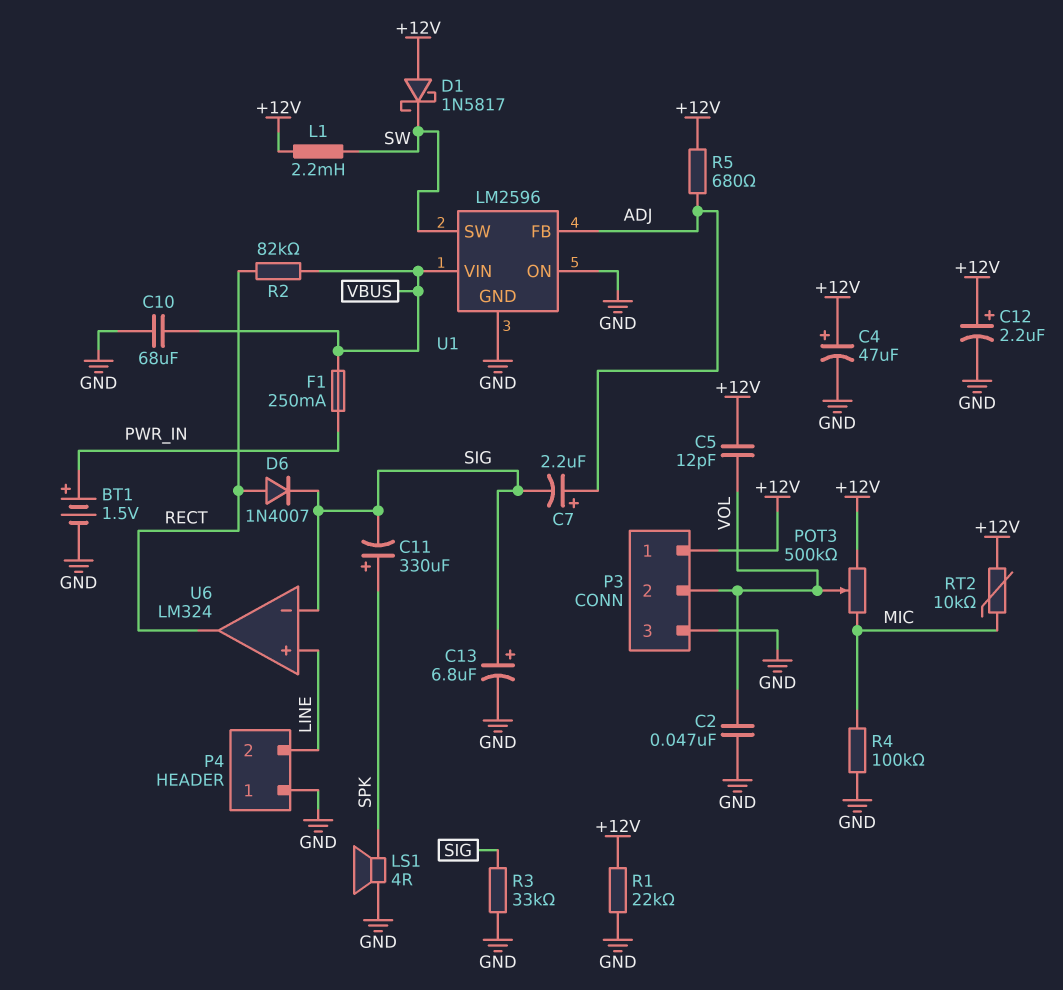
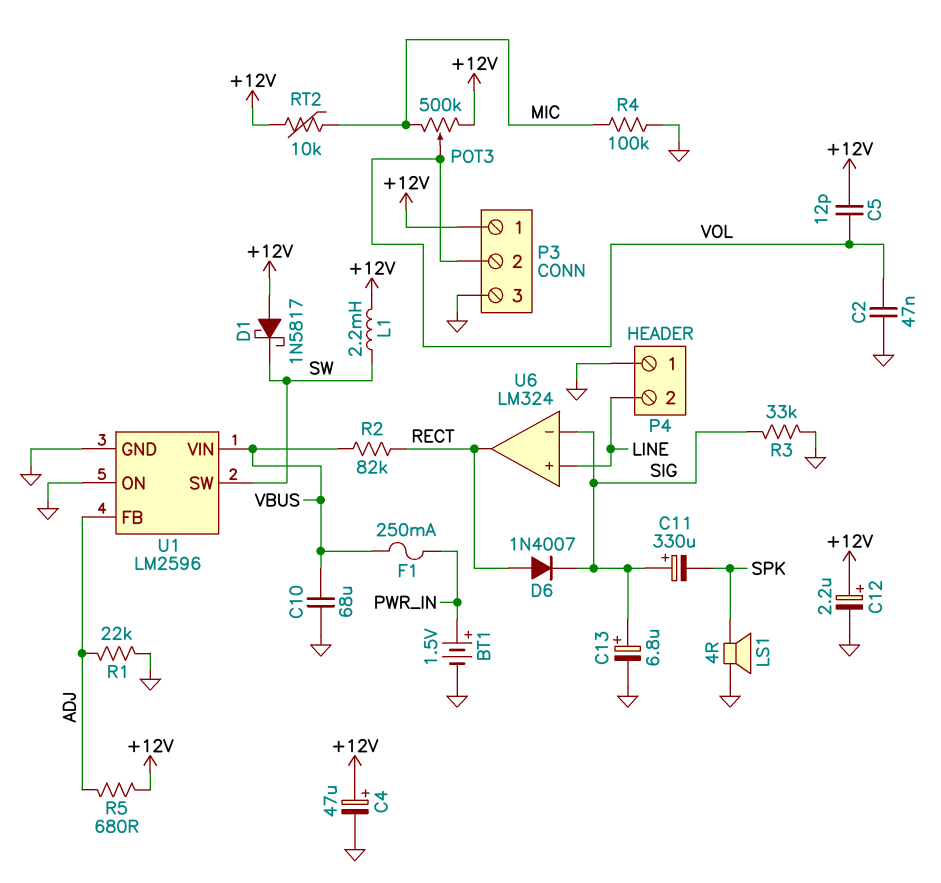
C7: 2.2uF (plus ADJ, minus SIG) -> none
C11: 330uF (plus SPK, minus SIG) -> 330uF (plus SIG, minus SPK)
R1: 22k (+12V, GND) -> 22k (ADJ, GND)

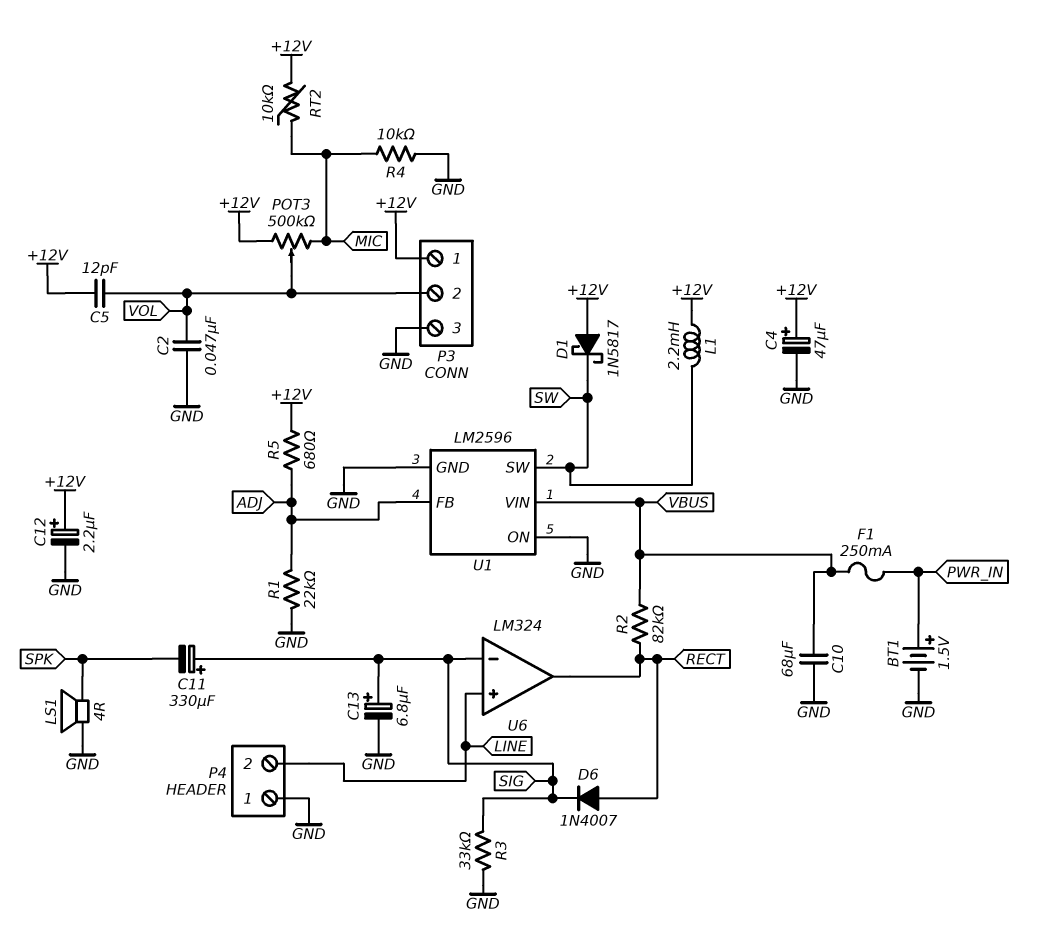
R4: 100k (GND, MIC) -> 10k (GND, MIC)

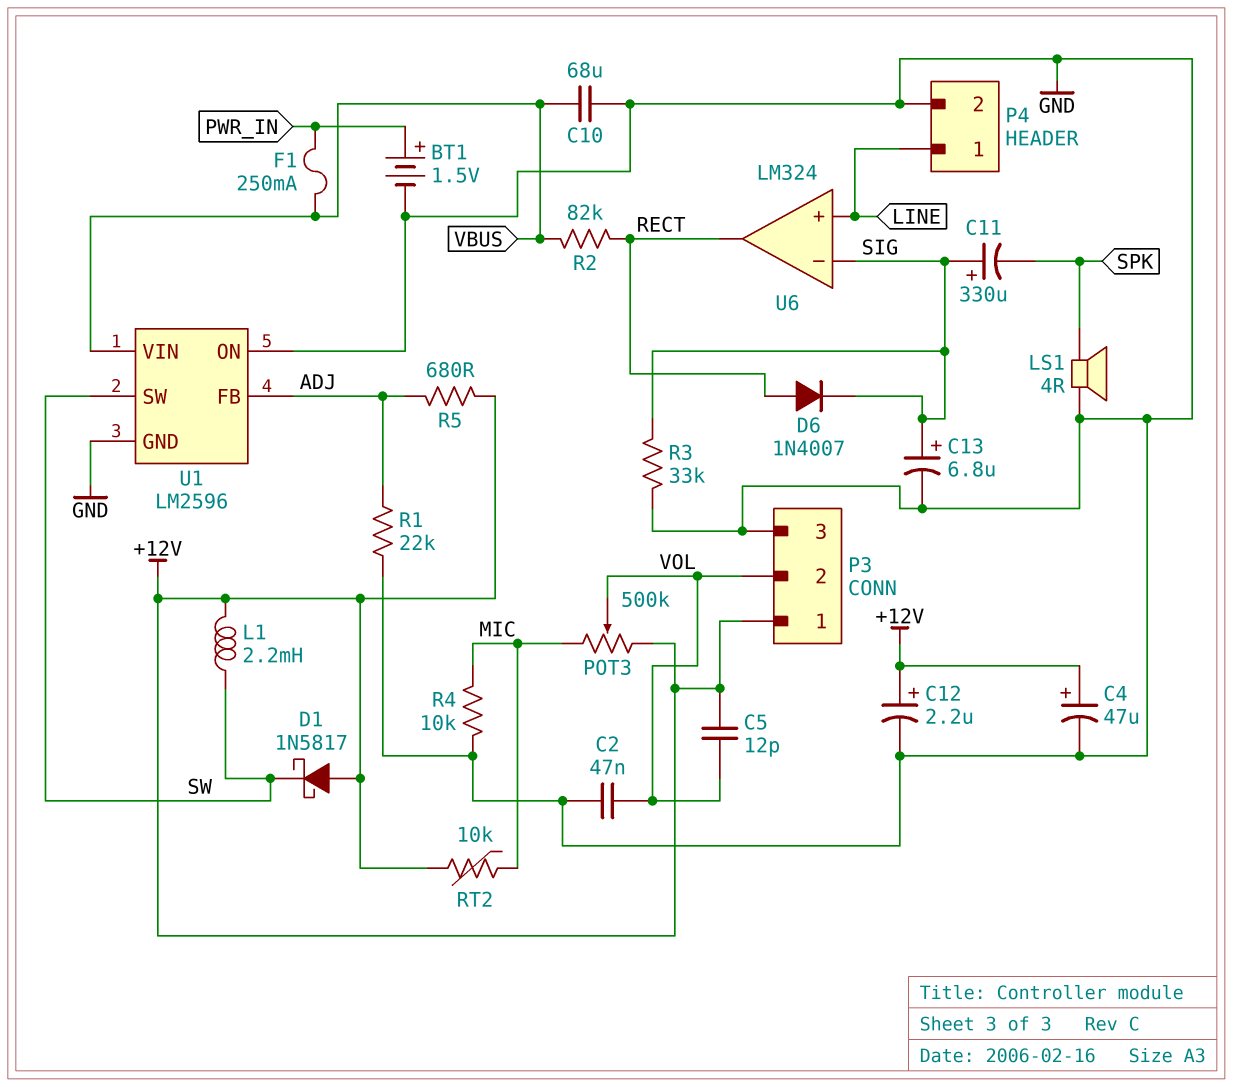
P4 pin 1: GND -> LINE
P4 pin 2: LINE -> GND

